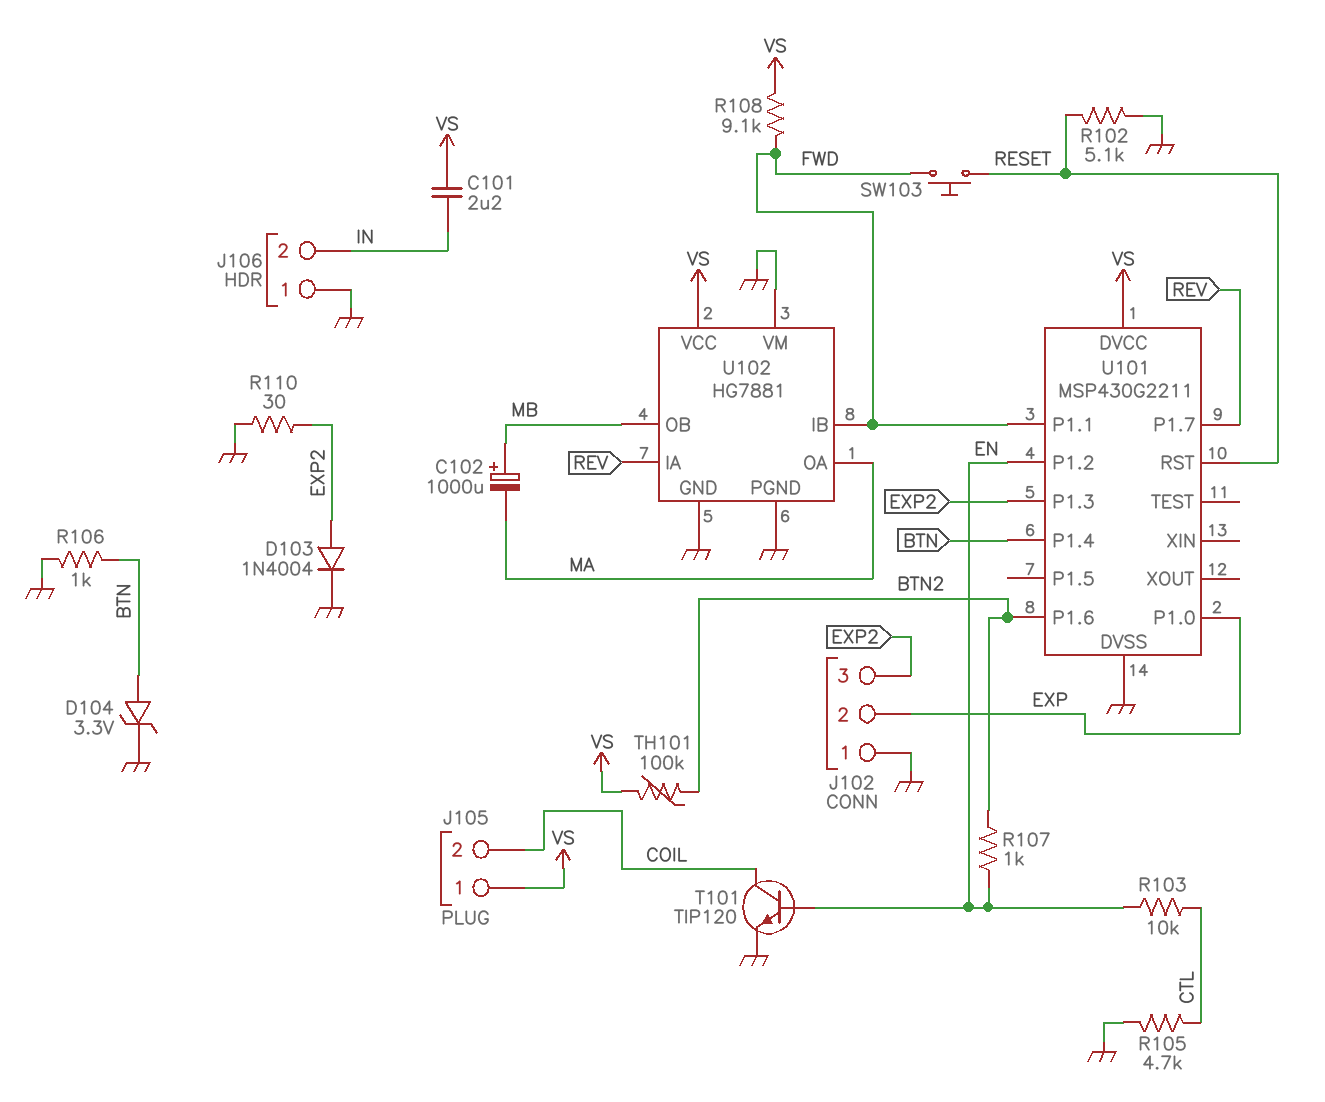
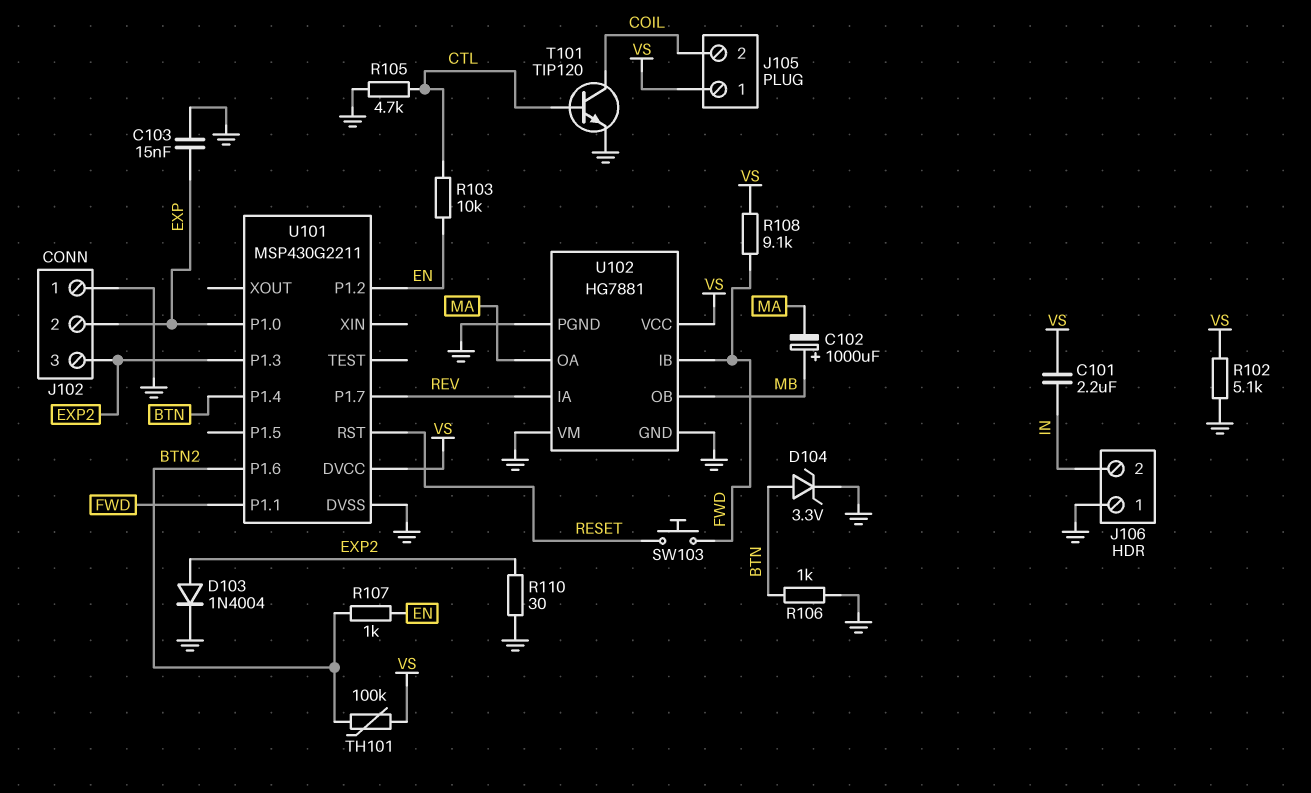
C103: none -> 15nF (EXP, GND)
R102: 5.1k (GND, RESET) -> 5.1k (GND, VS)
T101: NPN TIP120 (B EN, C COIL, E GND) -> NPN TIP120 (B CTL, C COIL, E GND)

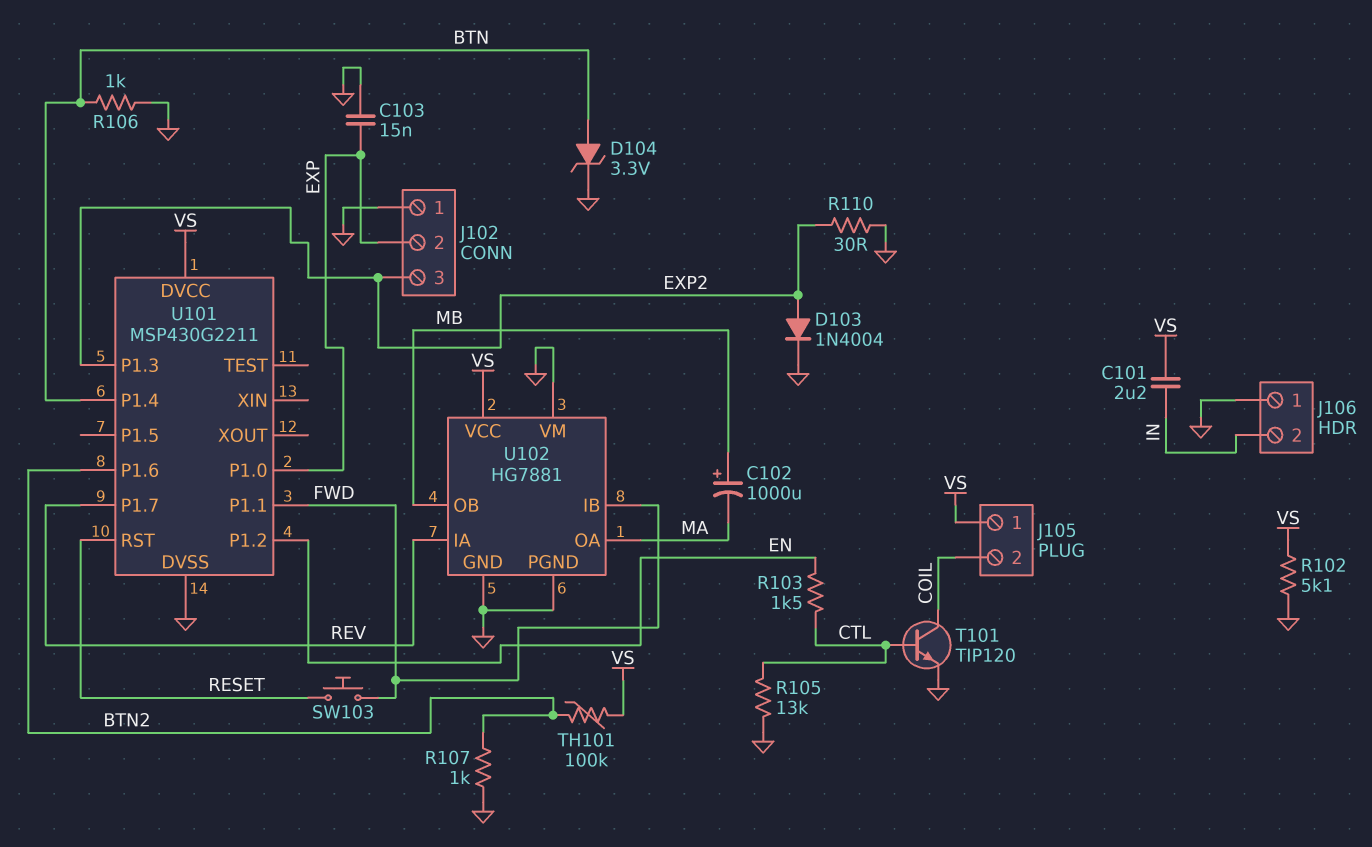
R103: 10k (CTL, EN) -> 1.5k (CTL, EN)
R105: 4.7k (CTL, GND) -> 13k (CTL, GND)
R107: 1k (BTN2, EN) -> 1k (BTN2, GND)
R108: 9.1k (FWD, VS) -> none

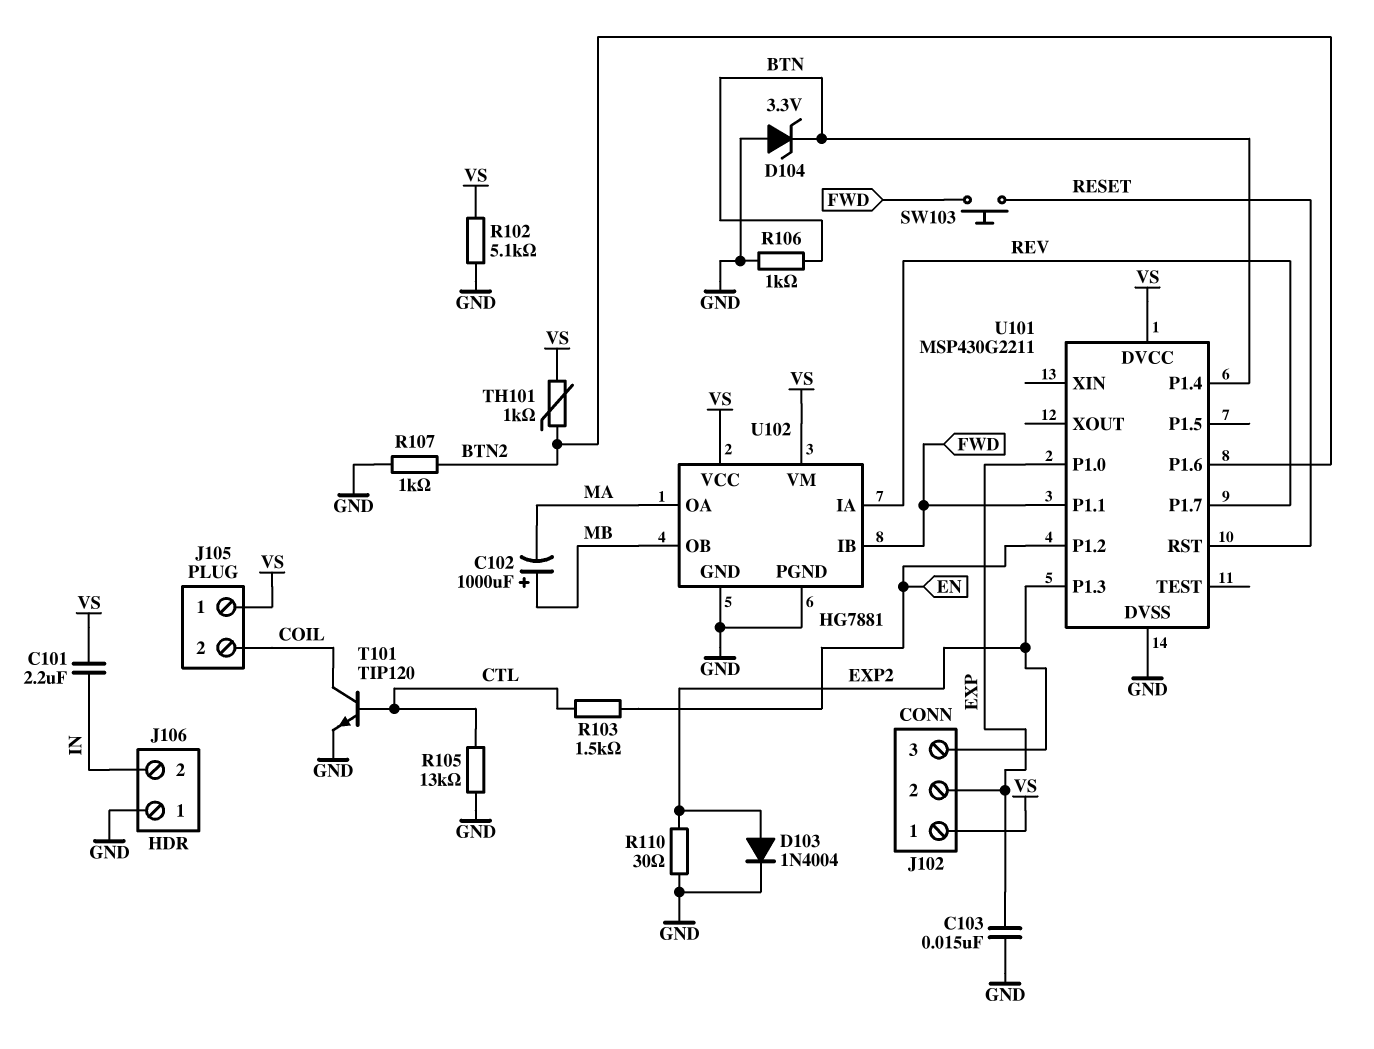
D104: zener 3.3V (A BTN, K GND) -> zener 3.3V (A GND, K BTN)
J102 pin 1: GND -> VS
TH101: 100k (BTN2, VS) -> 1k (BTN2, VS)
U102 pin VM: GND -> VS

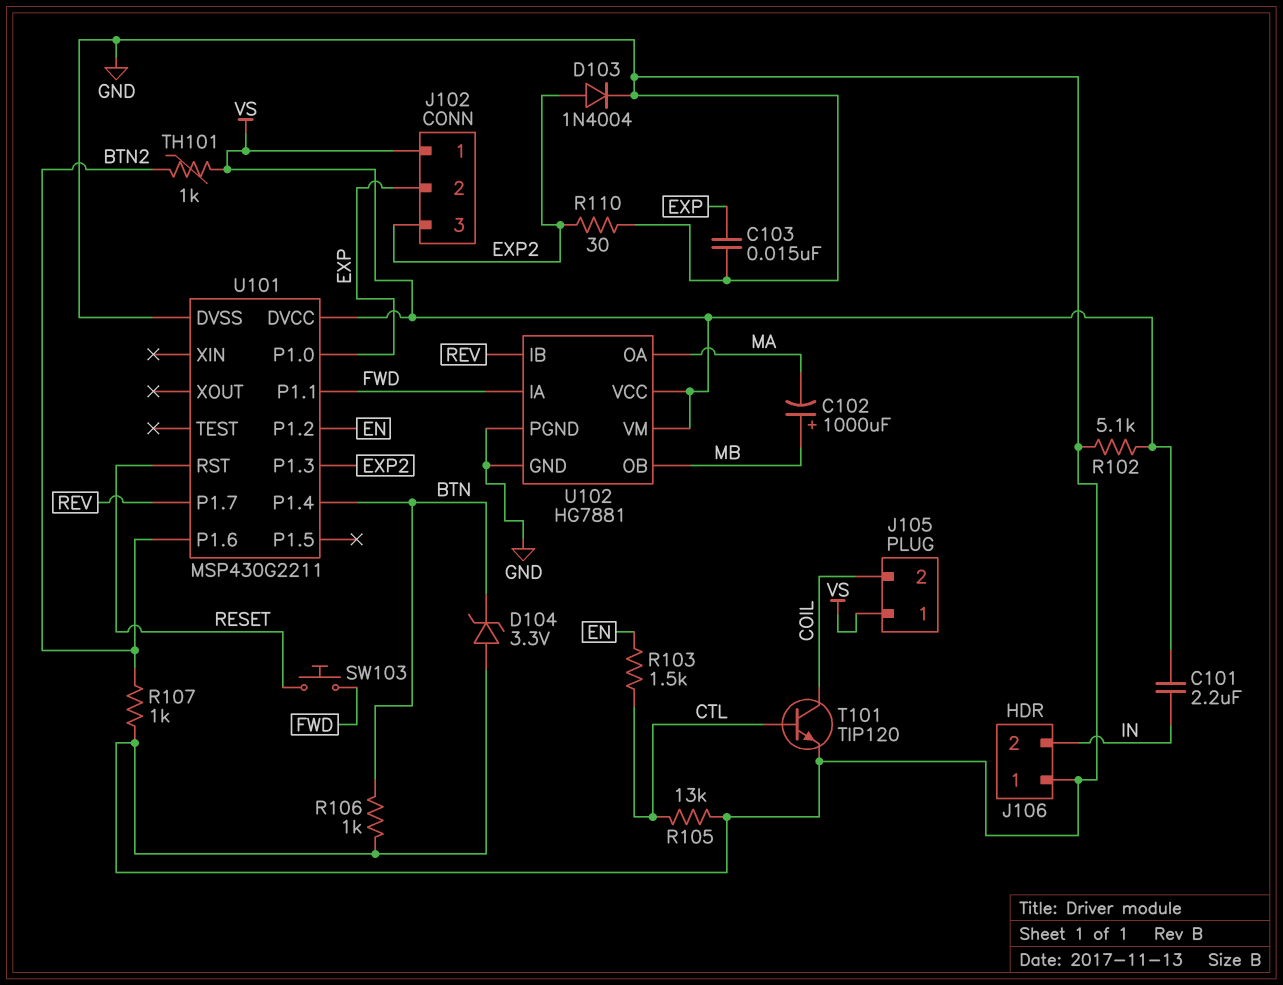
U102 pin IA: REV -> FWD
U102 pin IB: FWD -> REV

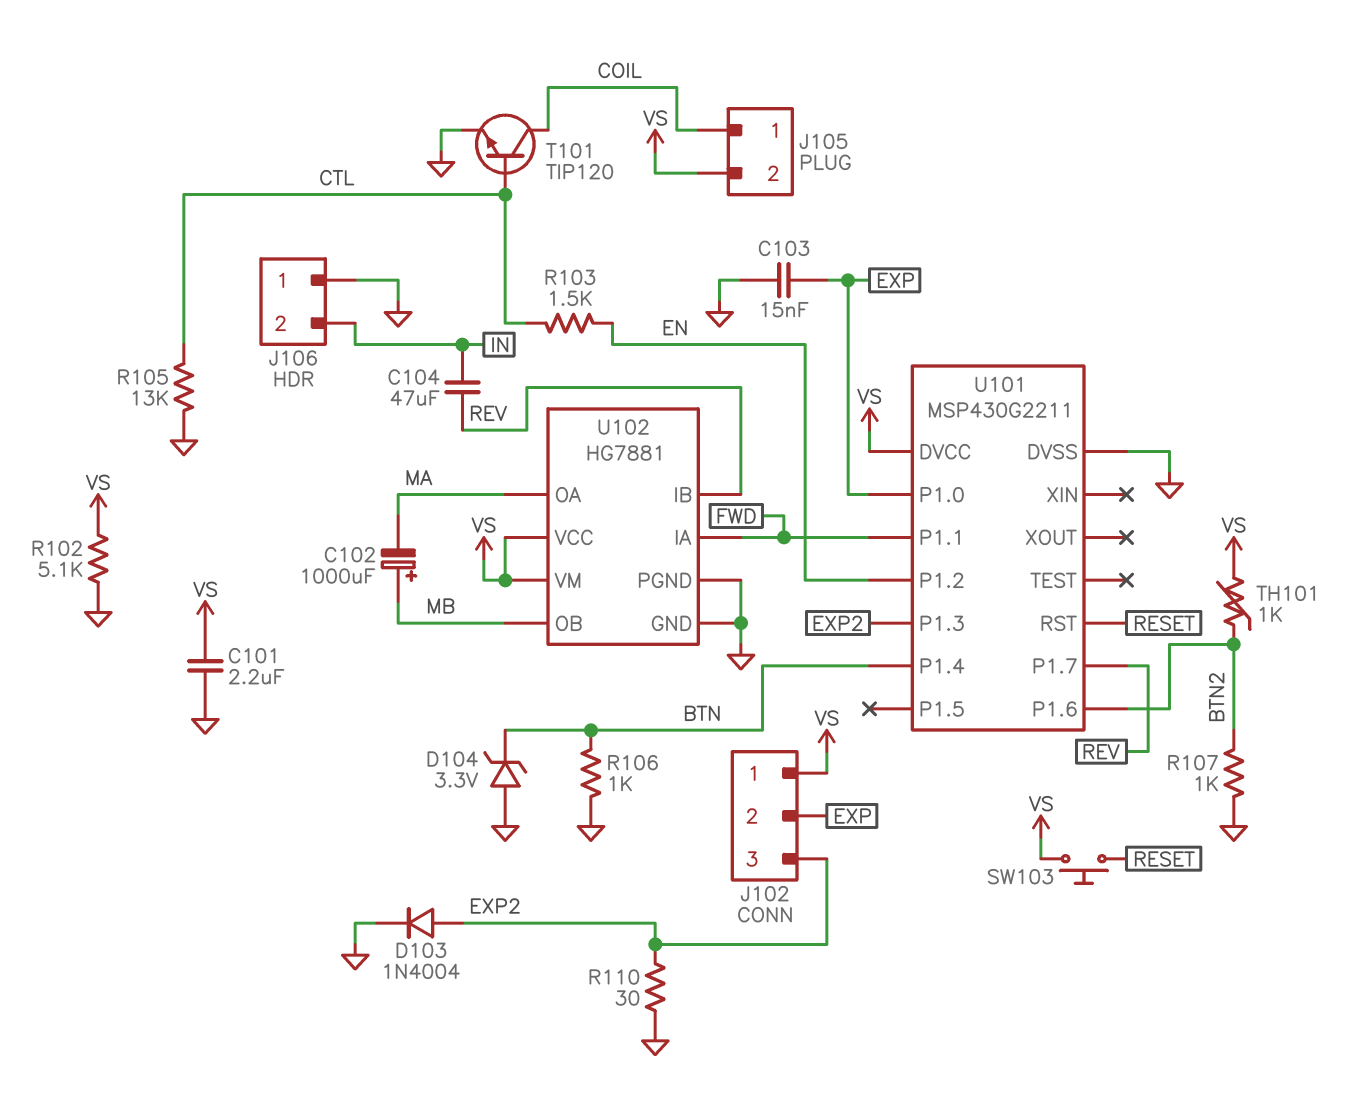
C101: 2.2uF (IN, VS) -> 2.2uF (GND, VS)
C104: none -> 47uF (IN, REV)
J105 pin 1: VS -> COIL
J105 pin 2: COIL -> VS
SW103: button (FWD, RESET) -> button (RESET, VS)

